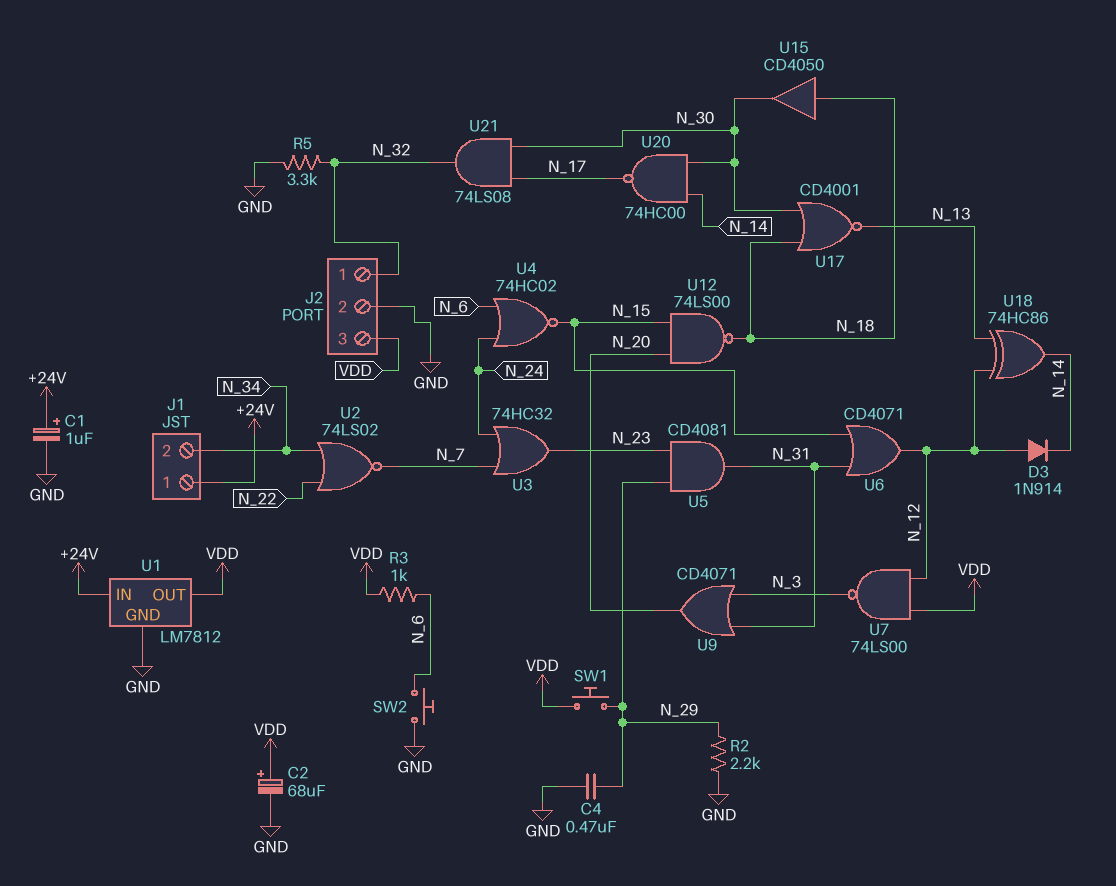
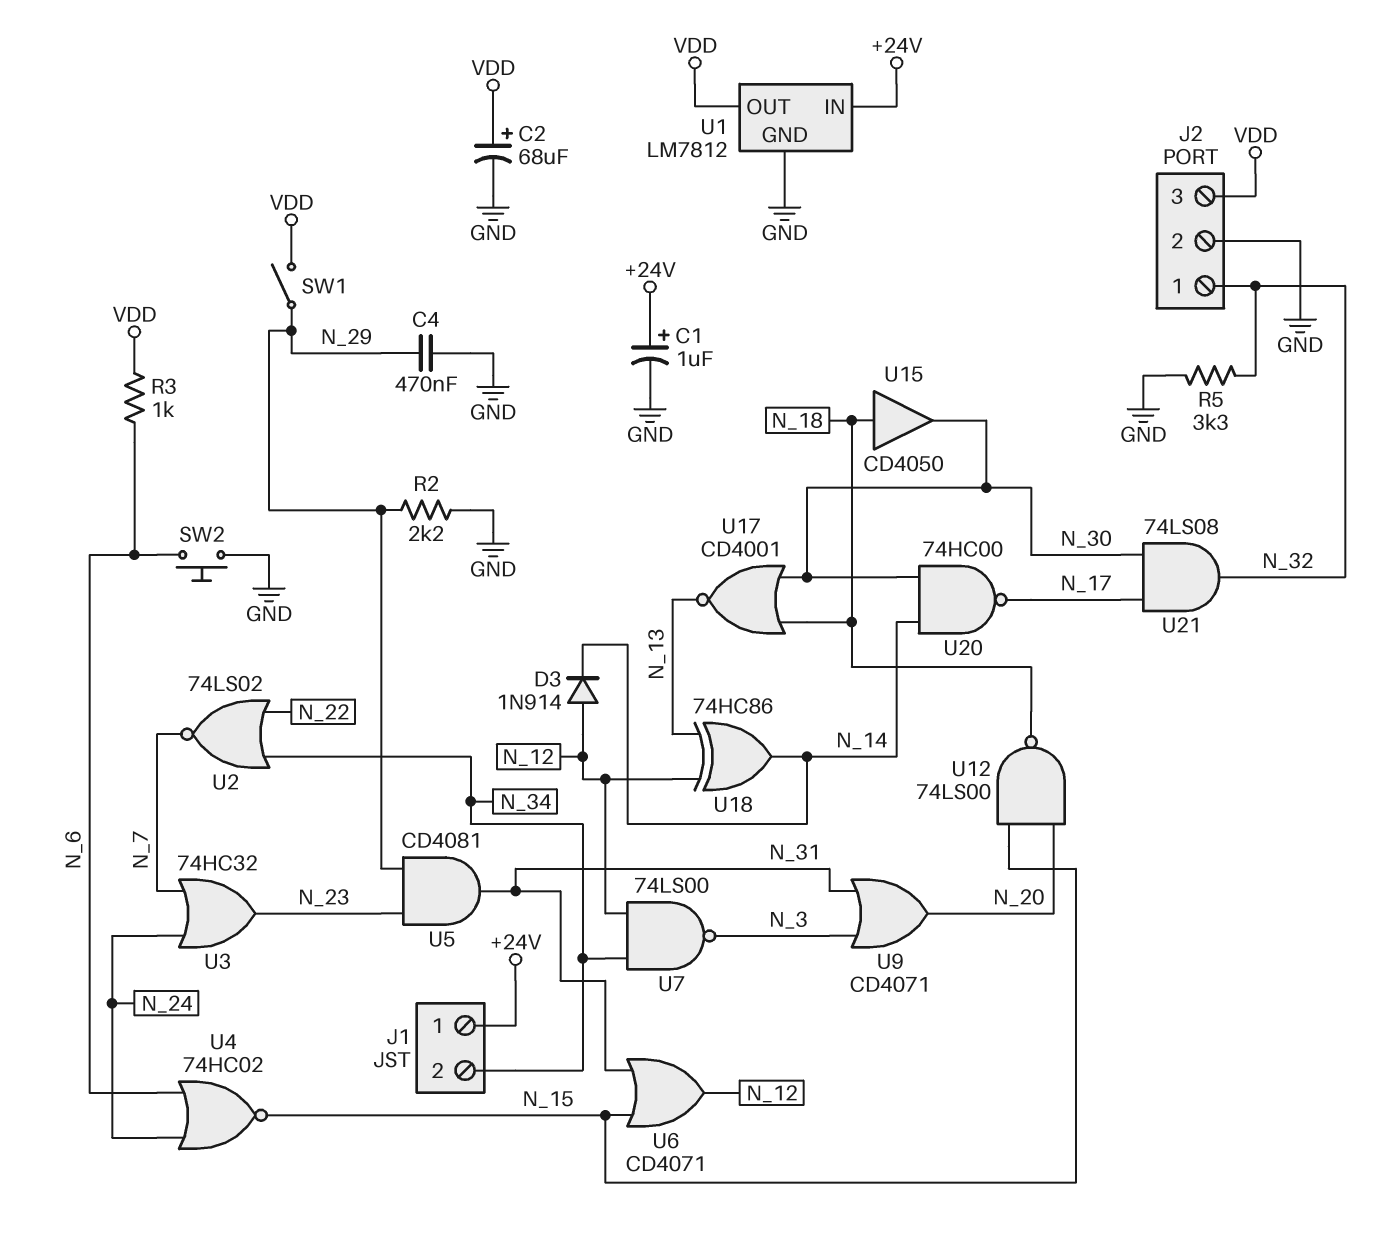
SW1: button (N_29, VDD) -> switch (N_29, VDD)
U7: NAND 74LS00 (in N_12, in VDD, out N_3) -> NAND 74LS00 (in N_12, in N_34, out N_3)

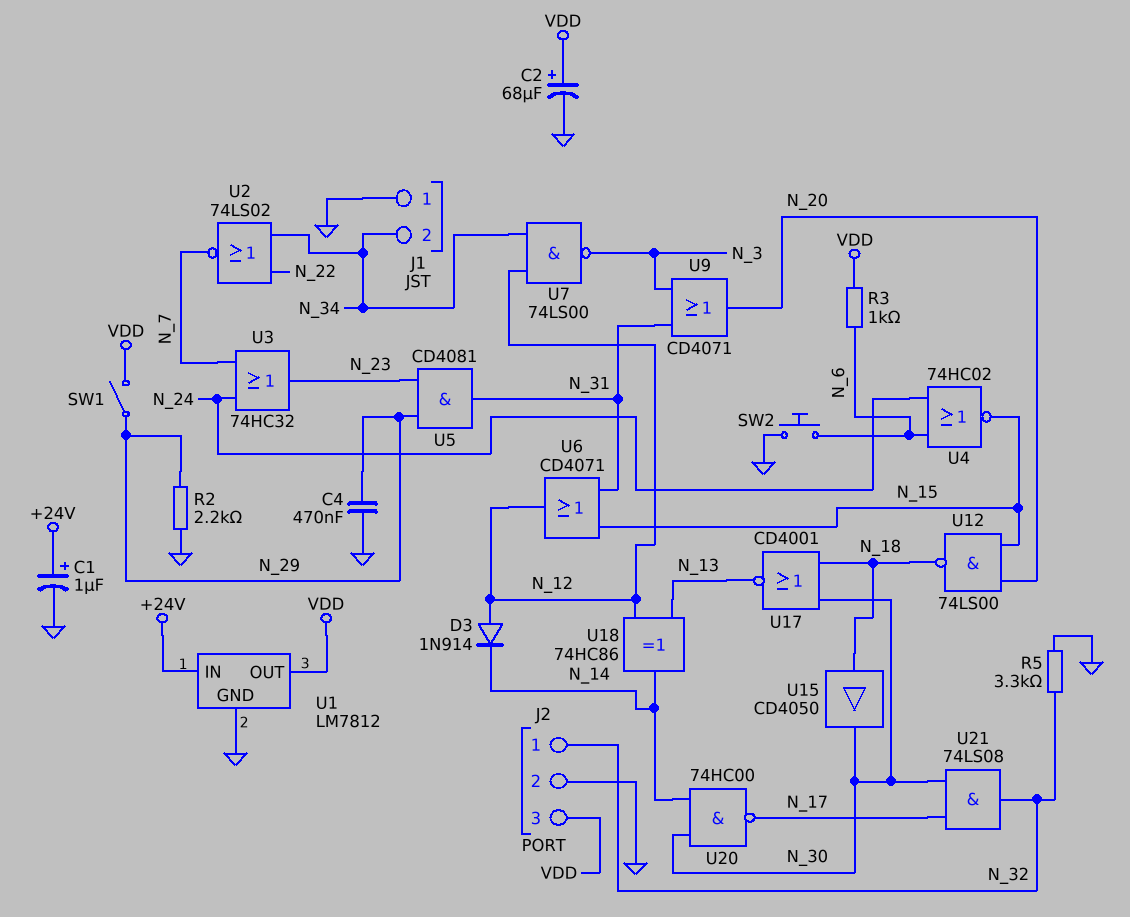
J1 pin 1: +24V -> GND

